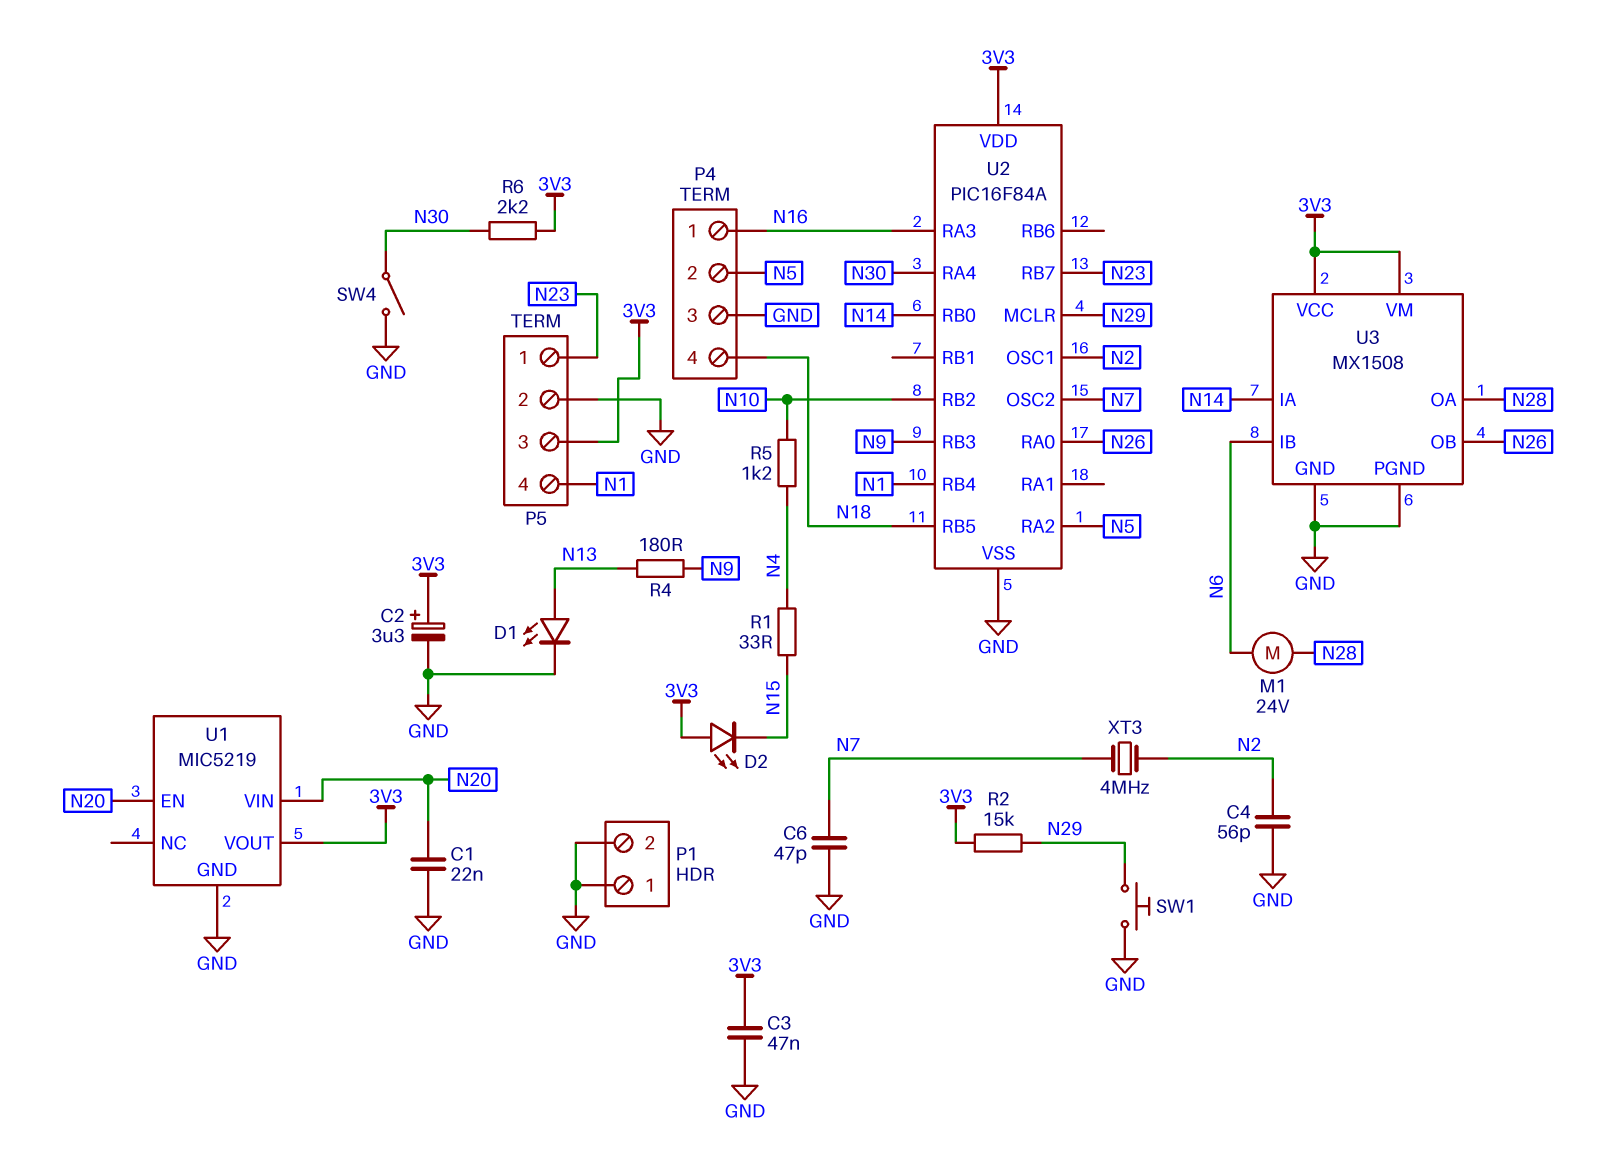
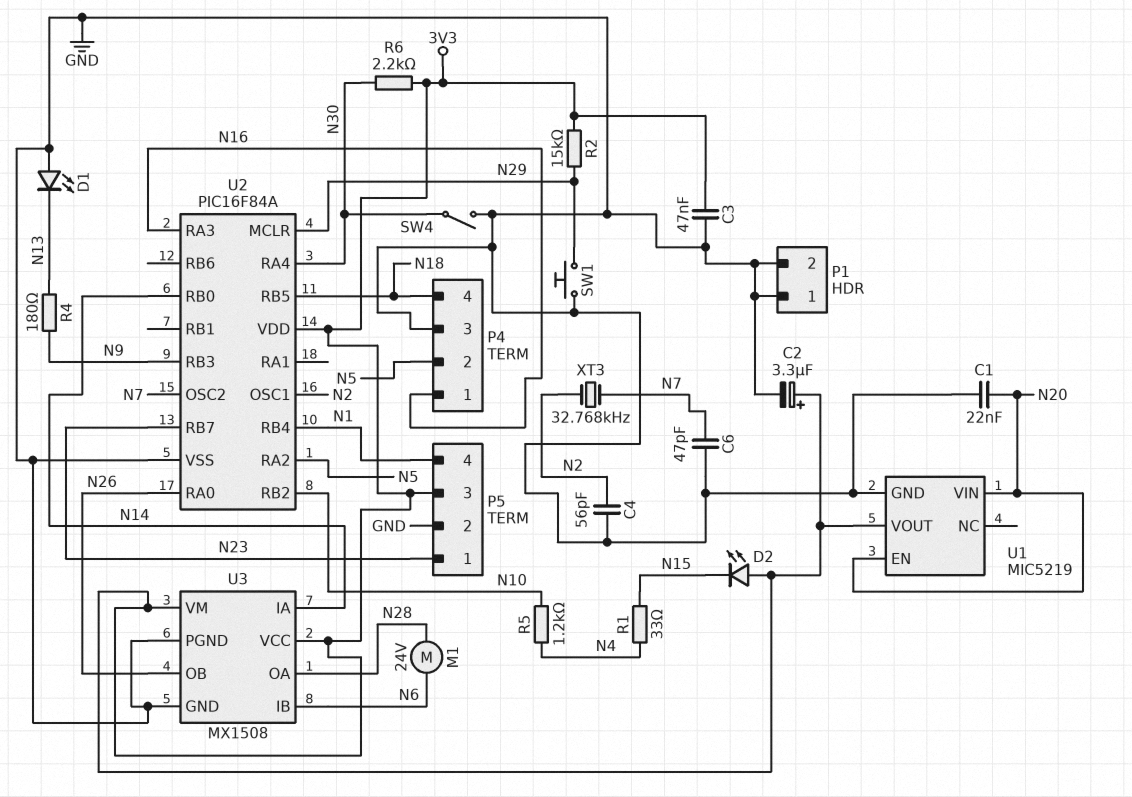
D1: LED (A N13, K GND) -> LED (A GND, K N13)
XT3: 4MHz (N2, N7) -> 32.768kHz (N2, N7)

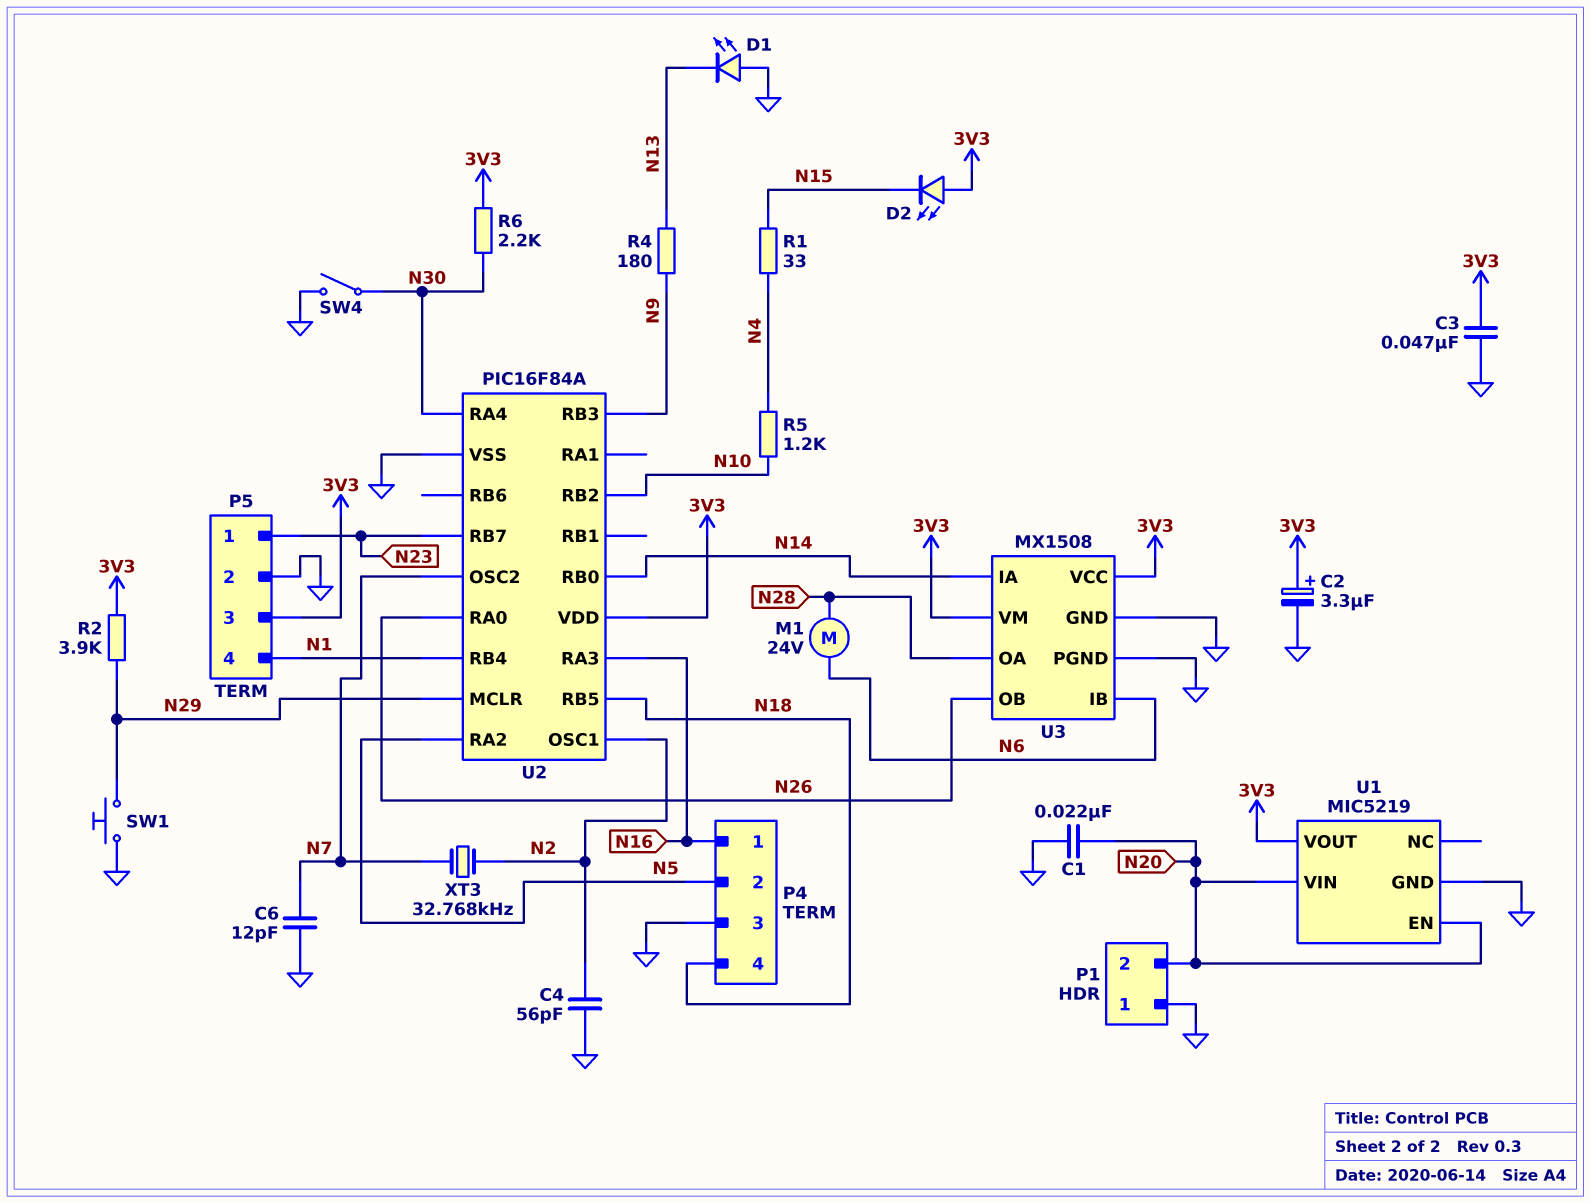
C6: 47pF (GND, N7) -> 12pF (GND, N7)
P1 pin 2: GND -> N20
R2: 15k (3V3, N29) -> 3.9k (3V3, N29)

